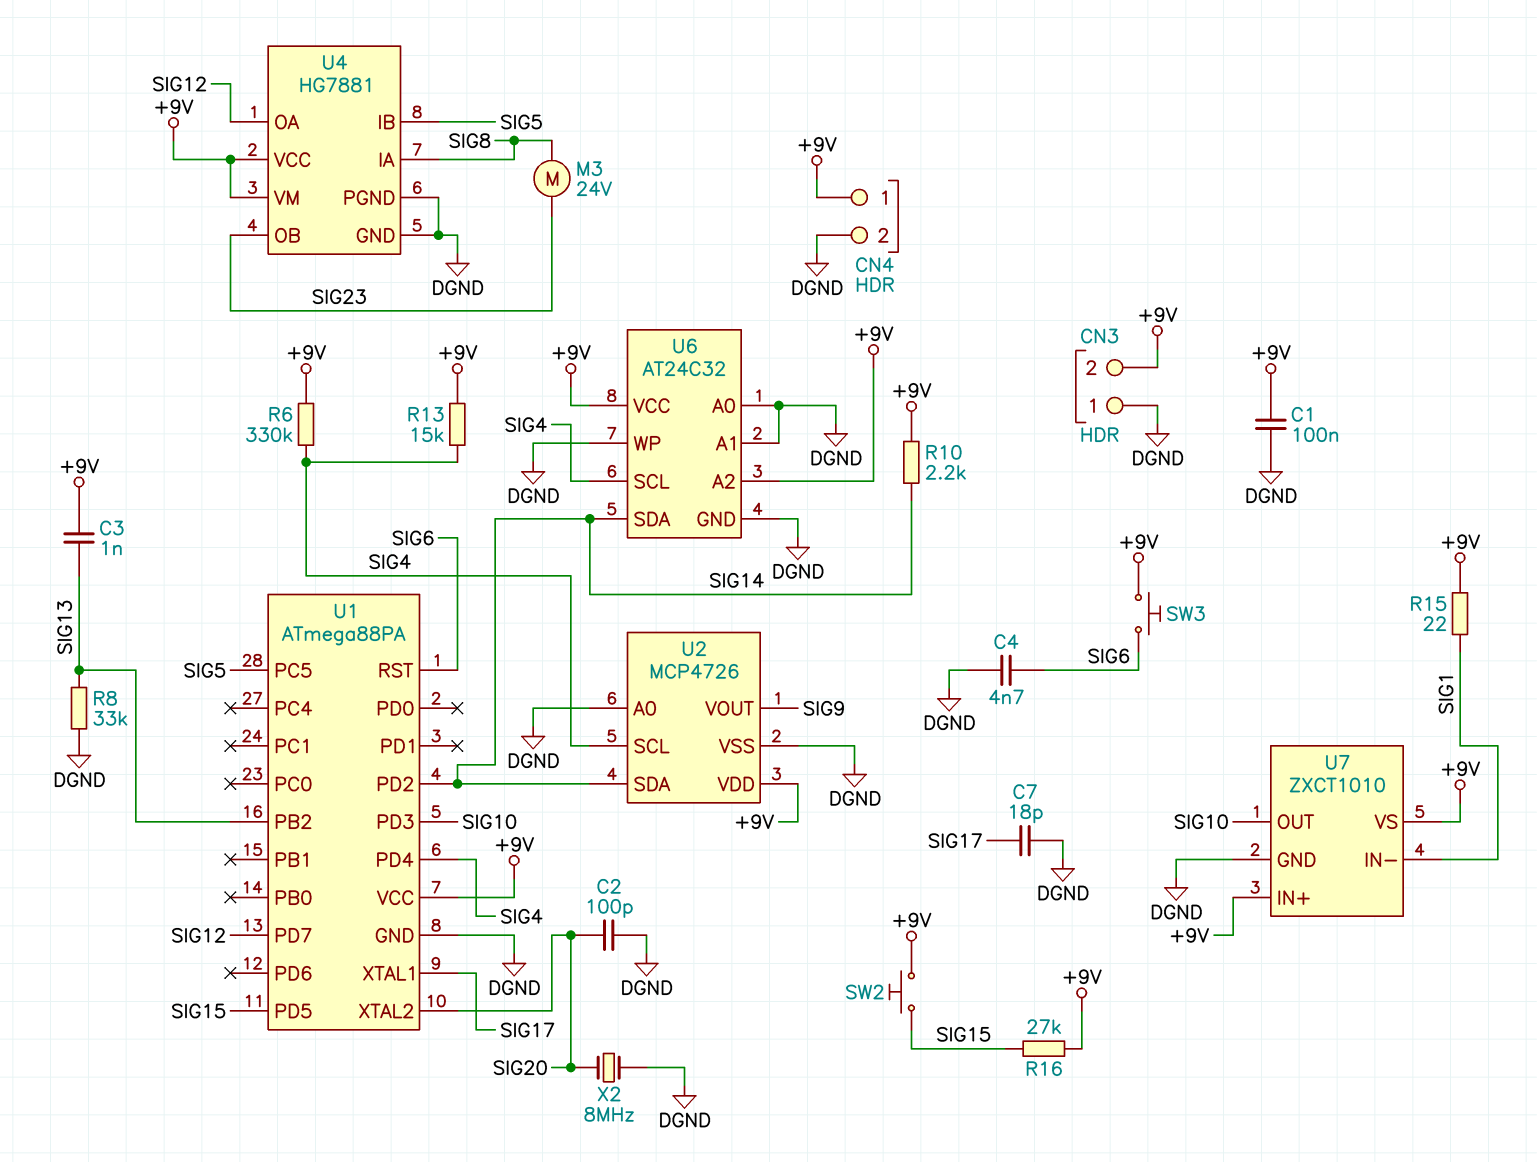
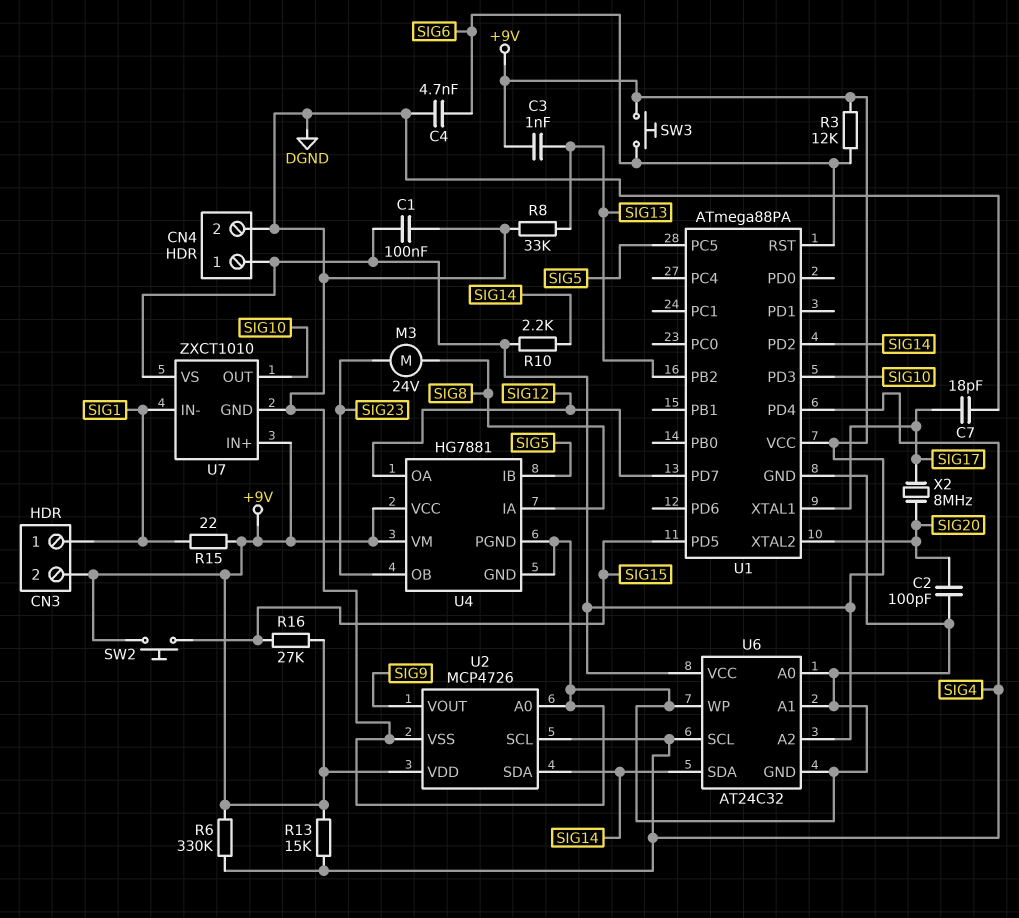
CN3 pin 1: DGND -> SIG1
R3: none -> 12k (+9V, SIG6)
X2: 8MHz (DGND, SIG20) -> 8MHz (SIG17, SIG20)

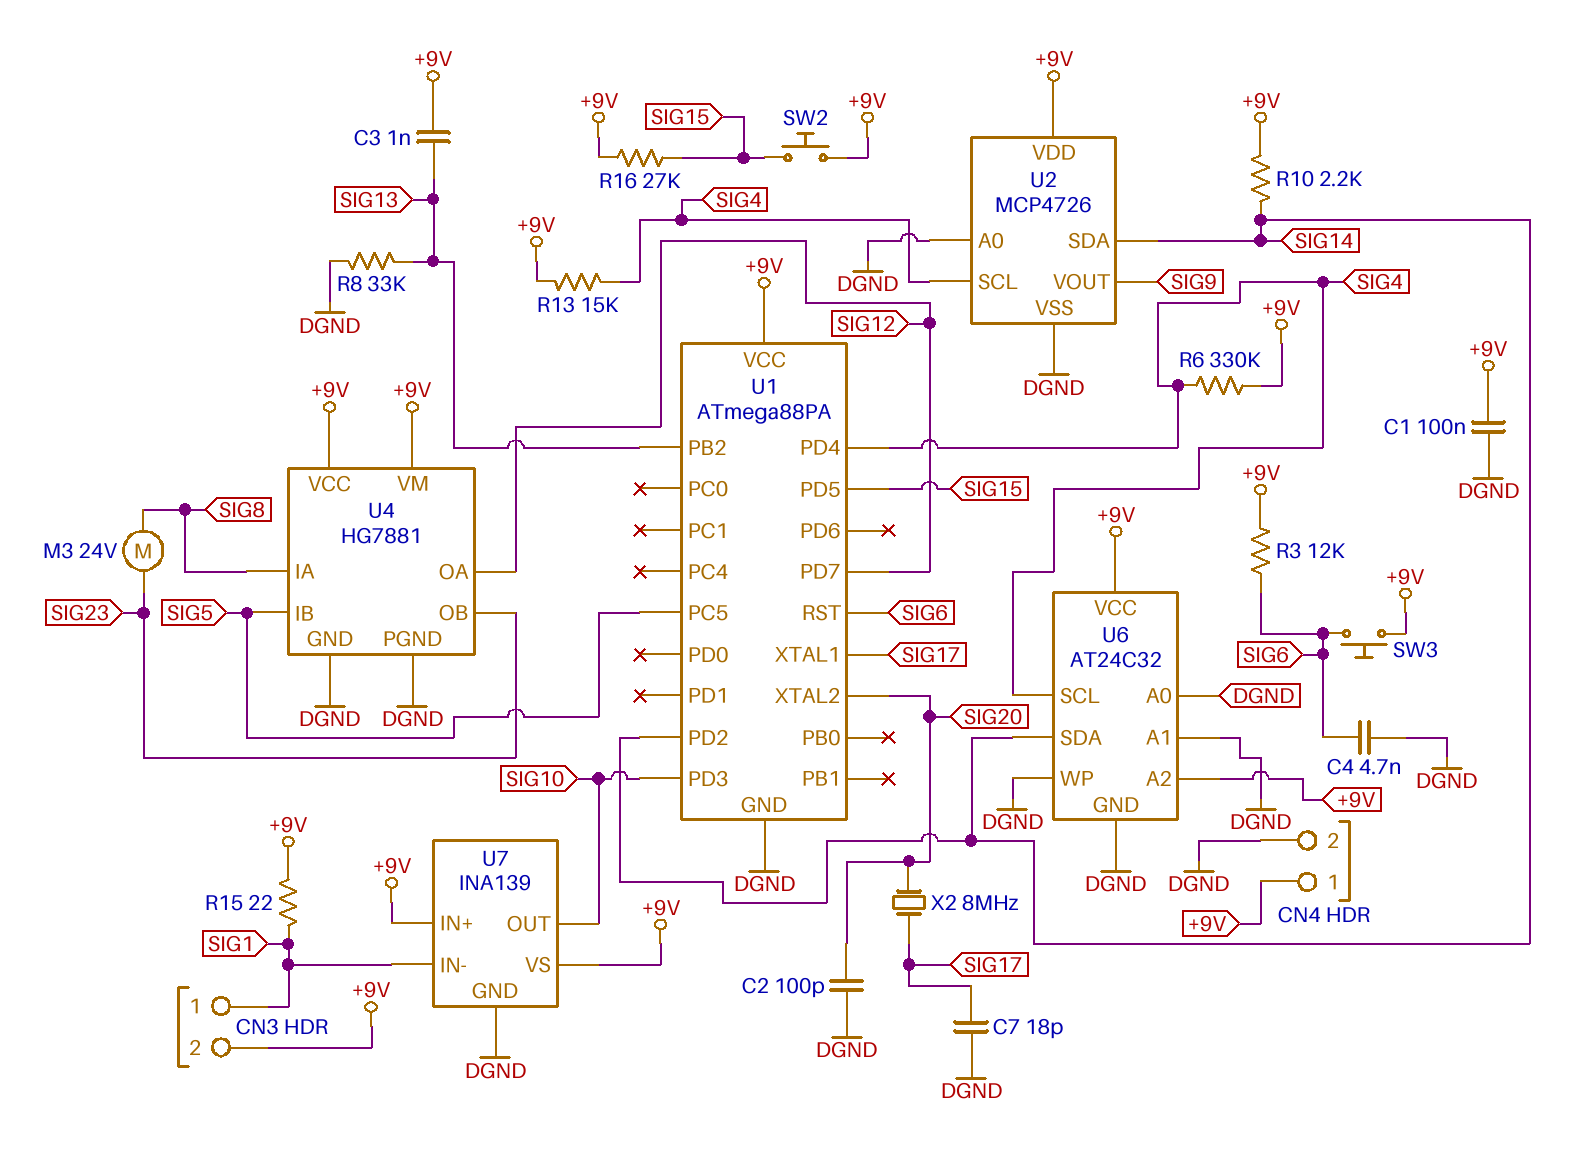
U7: ZXCT1010 -> INA139

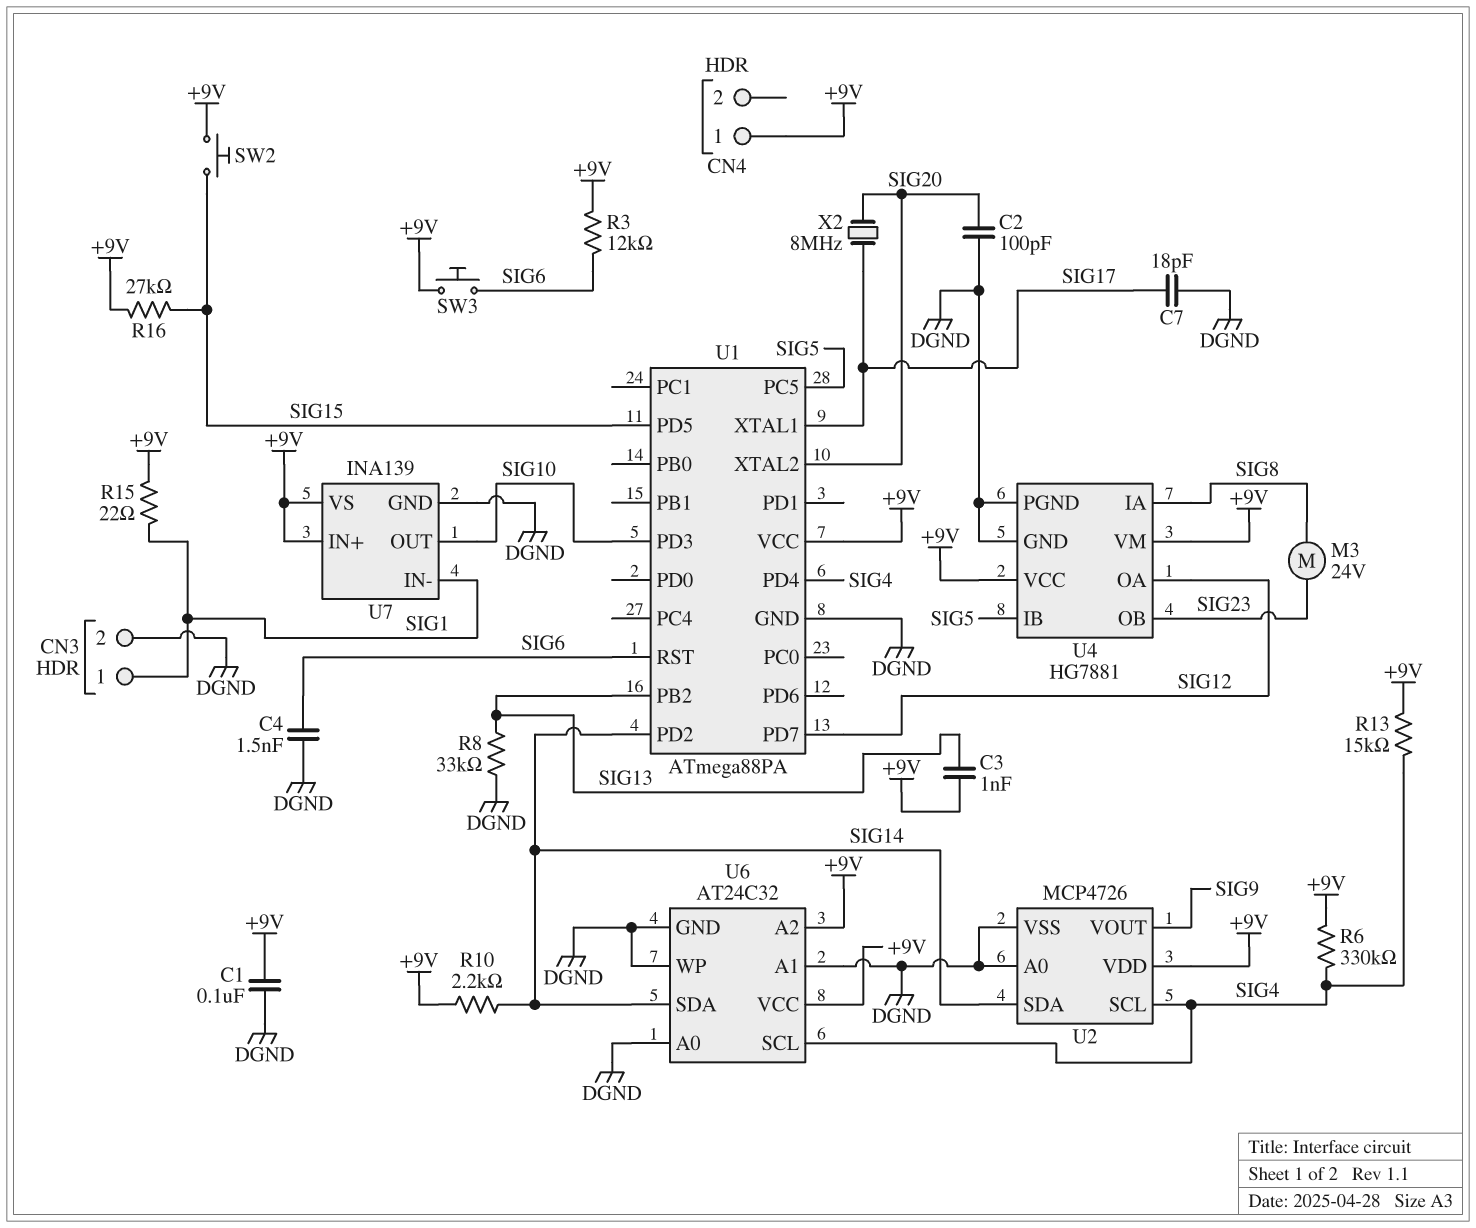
C4: 4.7nF (DGND, SIG6) -> 1.5nF (DGND, SIG6)
CN3 pin 2: +9V -> DGND
CN4 pin 2: DGND -> none

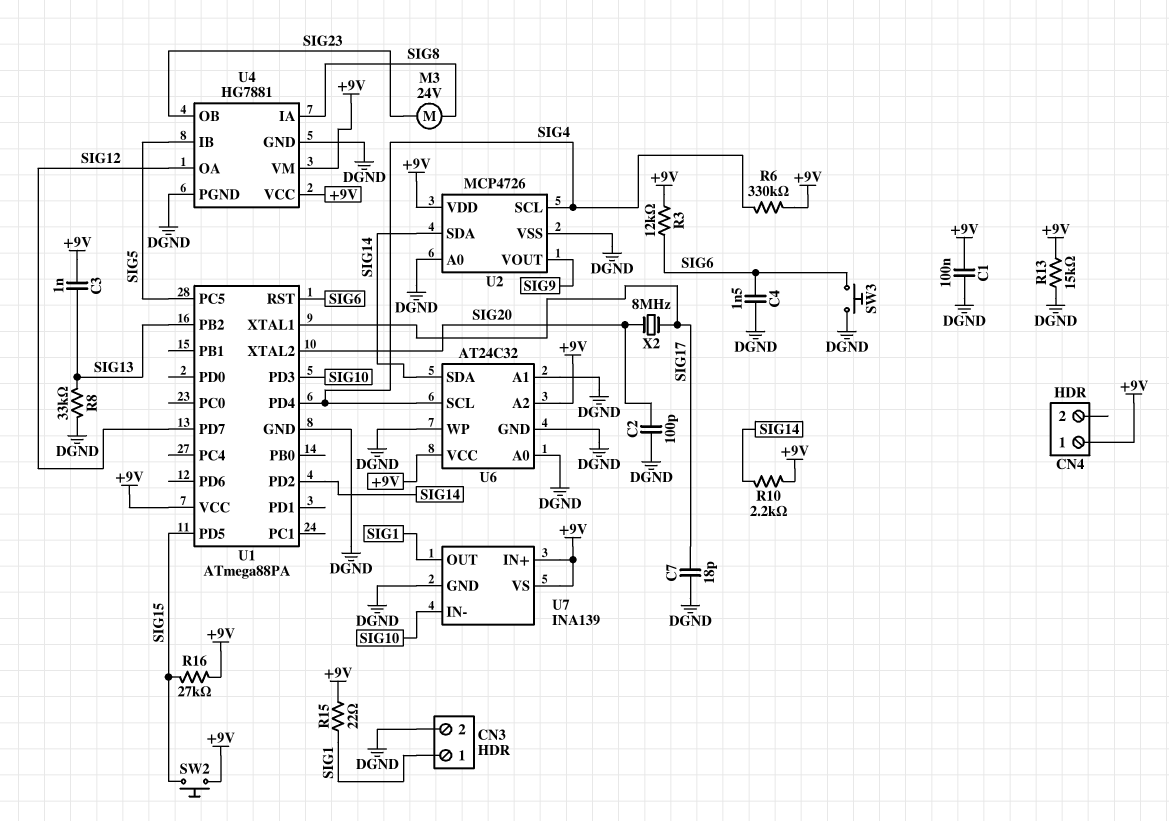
R13: 15k (+9V, SIG4) -> 15k (+9V, DGND)
SW3: button (+9V, SIG6) -> button (DGND, SIG6)
U7 pin IN-: SIG1 -> SIG10
U7 pin OUT: SIG10 -> SIG1

